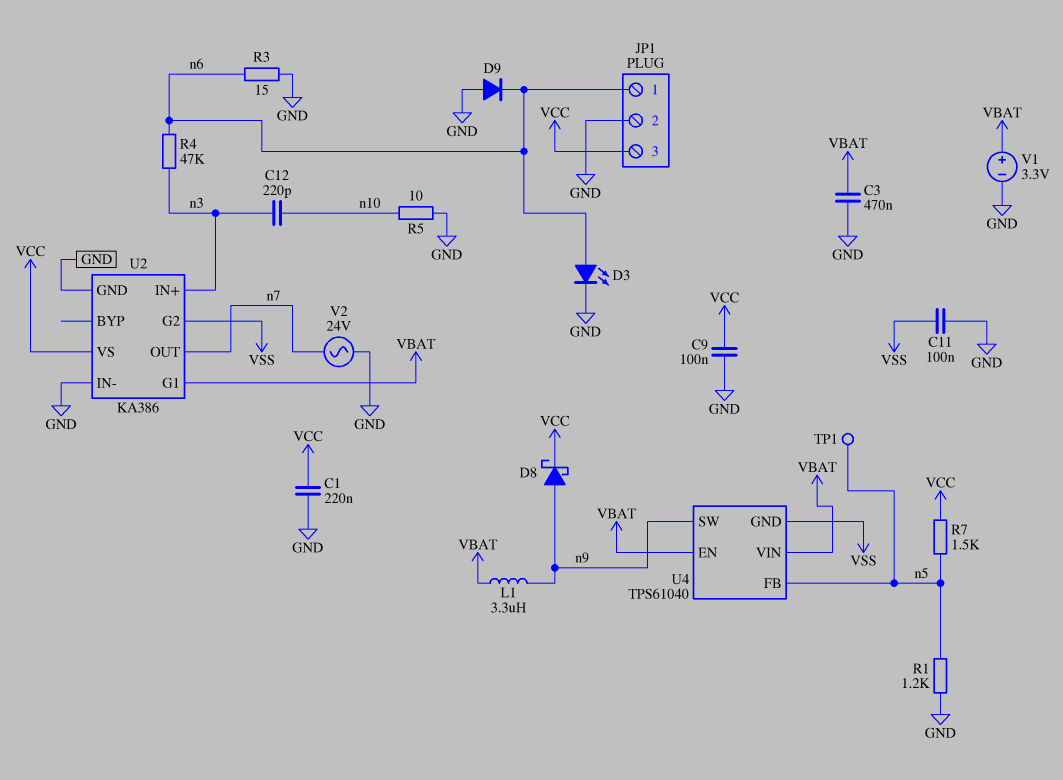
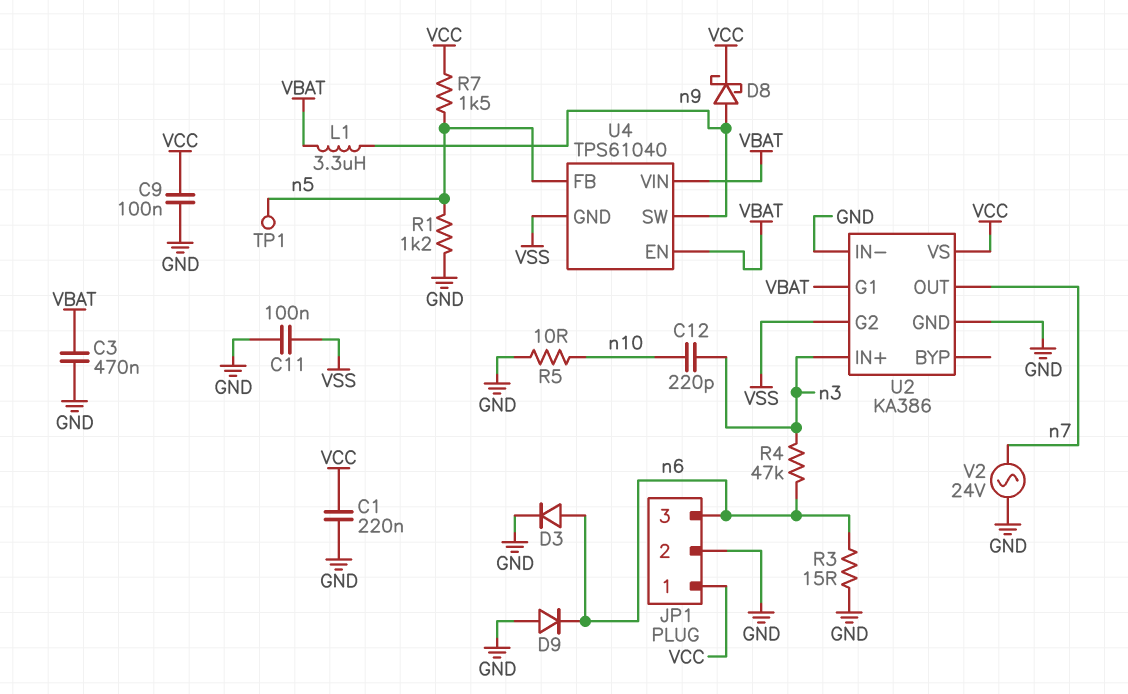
D3: LED (A n6, K GND) -> diode (A n6, K GND)
JP1 pin 1: n6 -> VCC
JP1 pin 3: VCC -> n6
V1: 3.3V (plus VBAT, minus GND) -> none

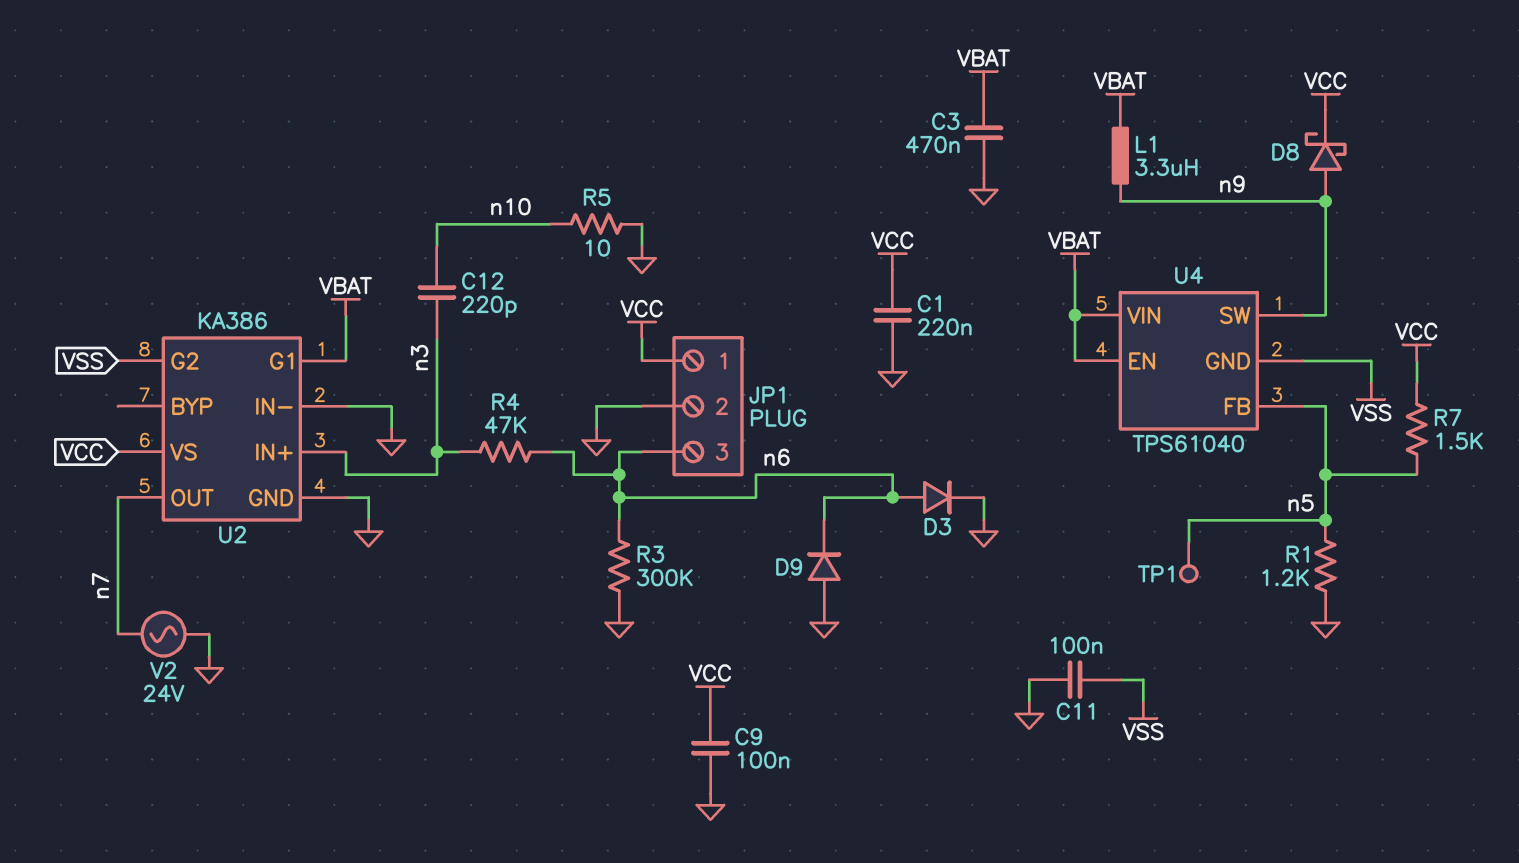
R3: 15 (GND, n6) -> 300k (GND, n6)

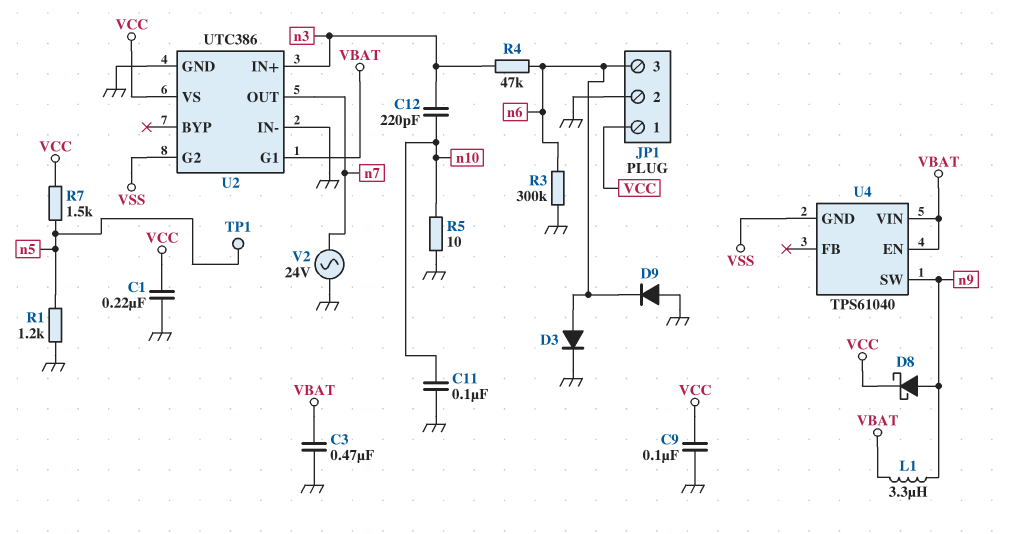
C11: 100nF (GND, VSS) -> 100nF (GND, n10)
U2: KA386 -> UTC386
U4 pin FB: n5 -> none

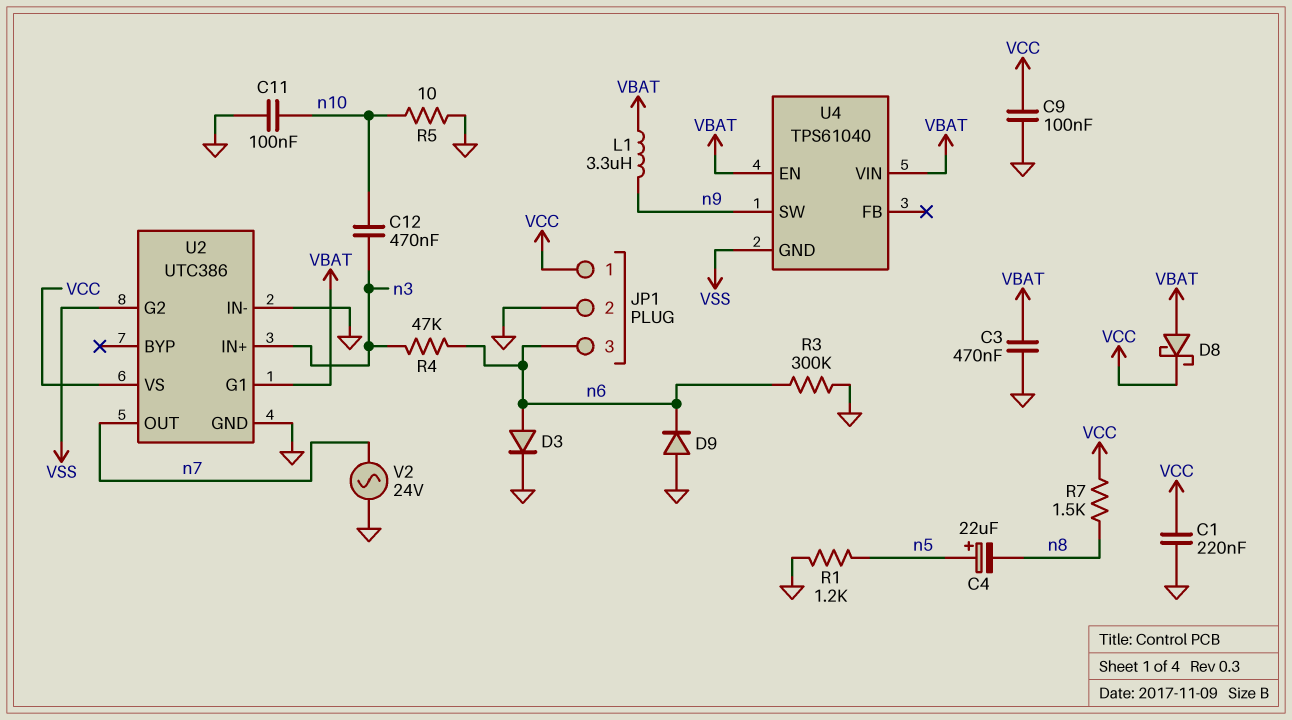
C4: none -> 22uF (plus n5, minus n8)
C12: 220pF (n3, n10) -> 470nF (n3, n10)
D8: schottky (A n9, K VCC) -> schottky (A VBAT, K VCC)
R7: 1.5k (VCC, n5) -> 1.5k (VCC, n8)
TP1: test point (n5) -> none

